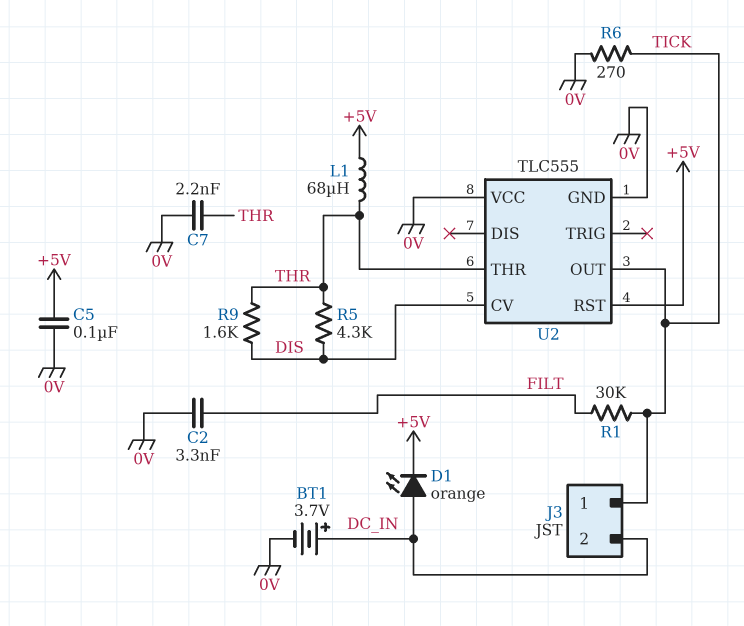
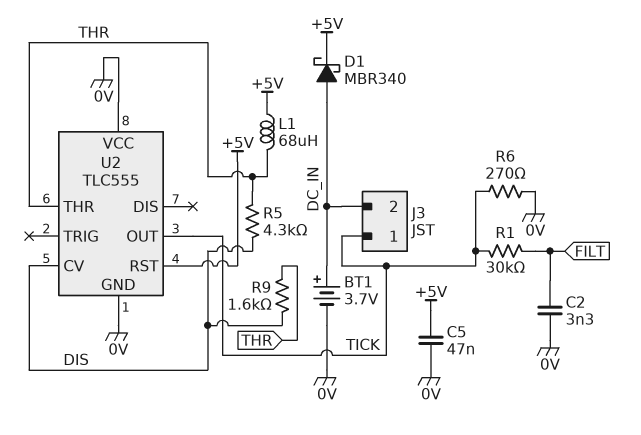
C5: 100nF (+5V, 0V) -> 47nF (+5V, 0V)
C7: 2.2nF (0V, THR) -> none
D1: LED orange (A DC_IN, K +5V) -> schottky MBR340 (A DC_IN, K +5V)

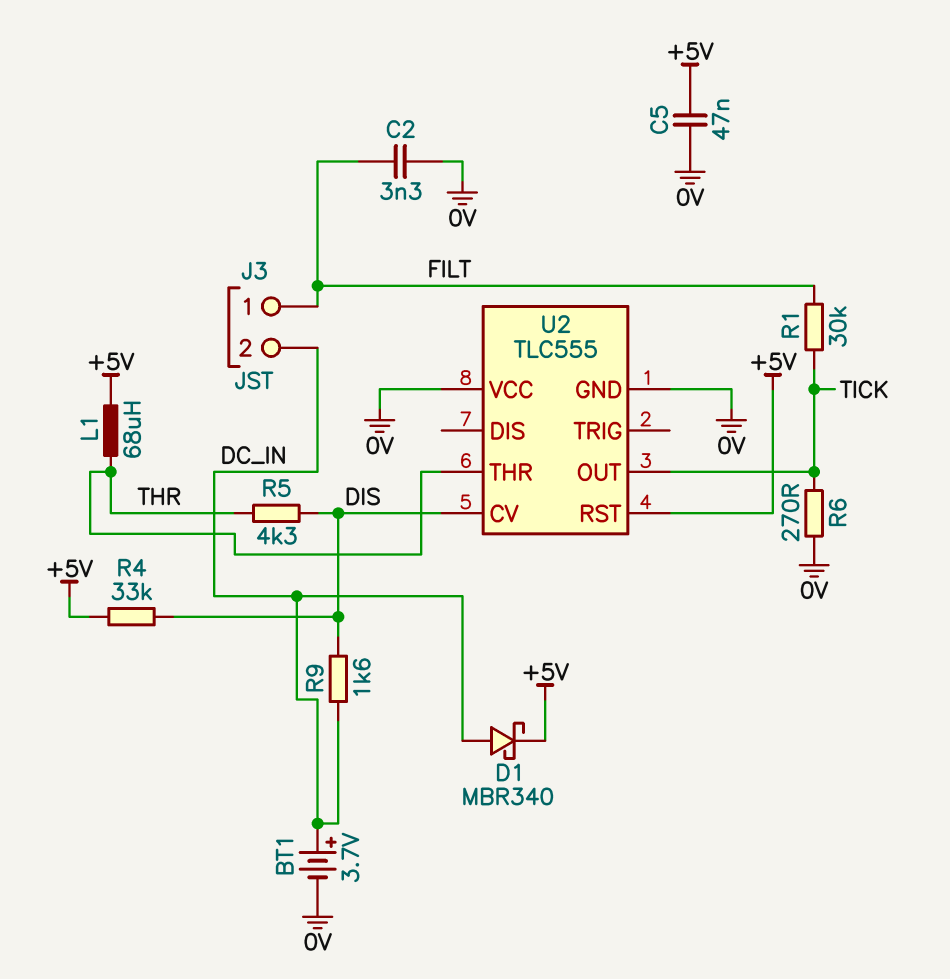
J3 pin 1: TICK -> FILT
R4: none -> 33k (+5V, DIS)
R9: 1.6k (DIS, THR) -> 1.6k (DC_IN, DIS)

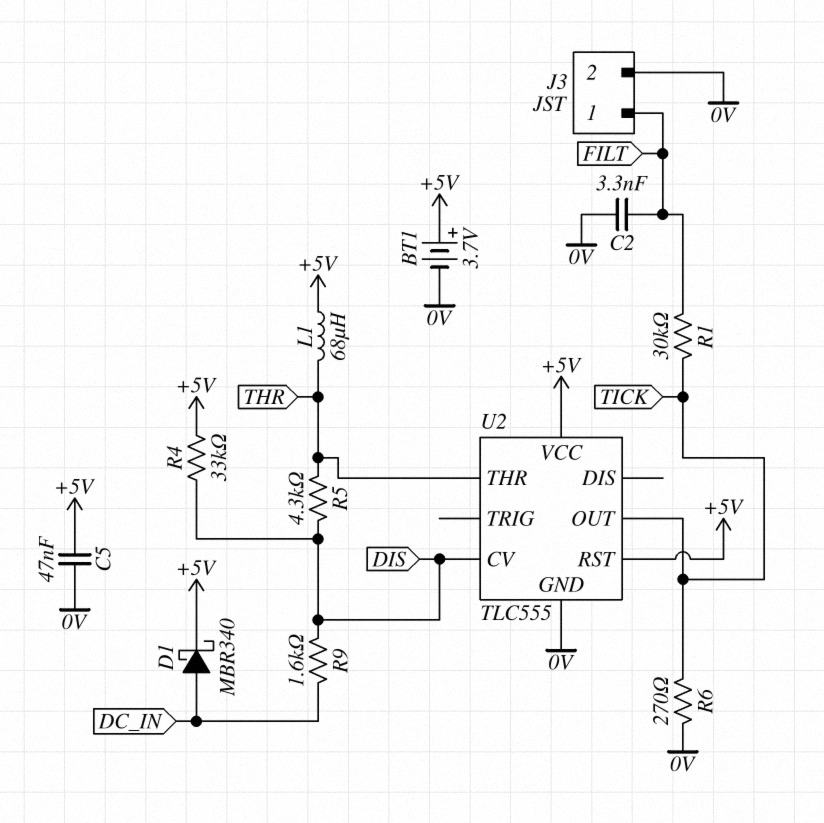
BT1: 3.7V (plus DC_IN, minus 0V) -> 3.7V (plus +5V, minus 0V)
J3 pin 2: DC_IN -> 0V
U2 pin VCC: 0V -> +5V

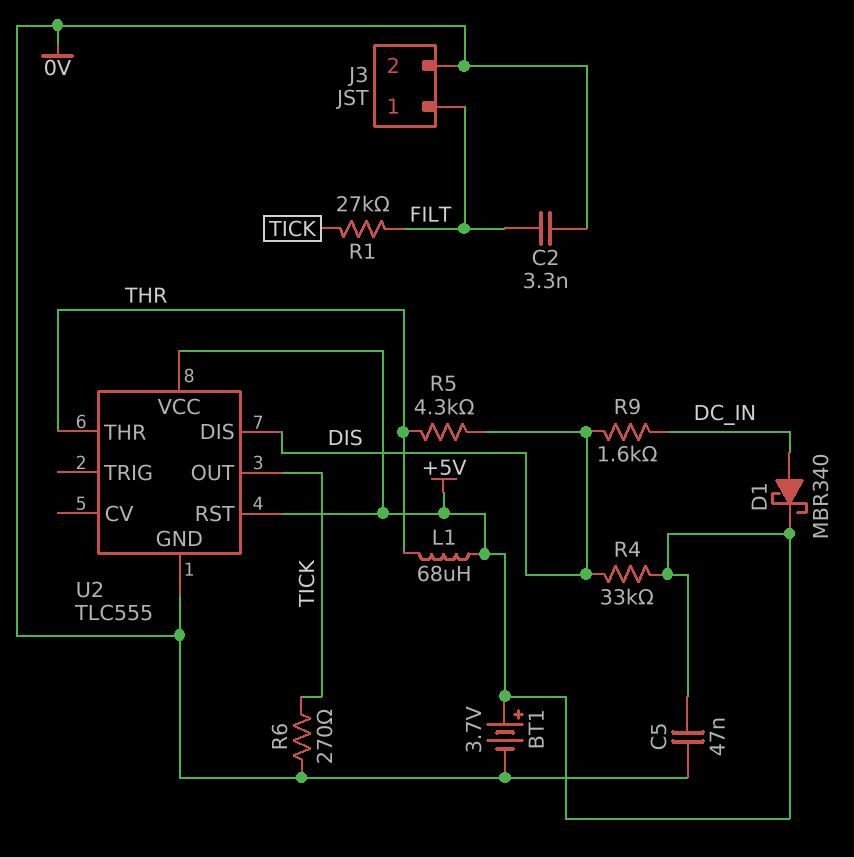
R1: 30k (FILT, TICK) -> 27k (FILT, TICK)
U2 pin CV: DIS -> none
U2 pin DIS: none -> DIS

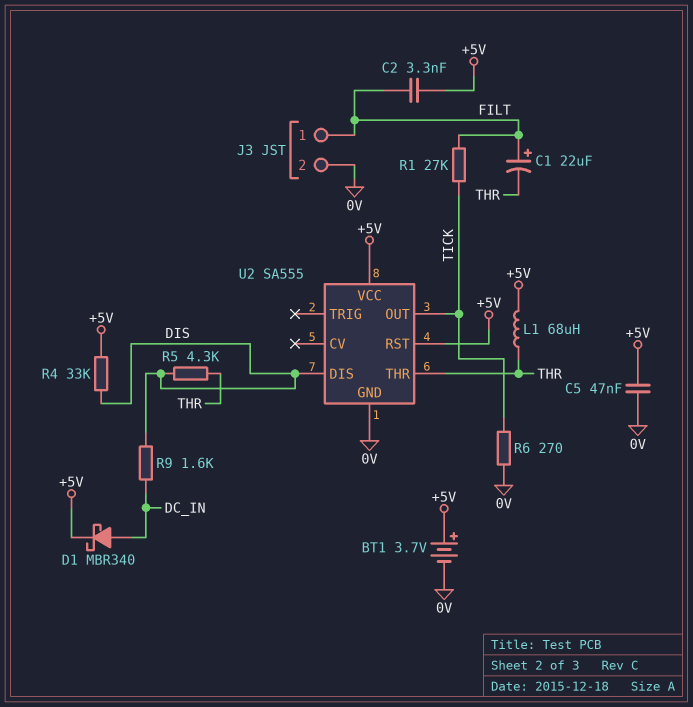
C1: none -> 22uF (plus FILT, minus THR)
C2: 3.3nF (0V, FILT) -> 3.3nF (+5V, FILT)
U2: TLC555 -> SA555

